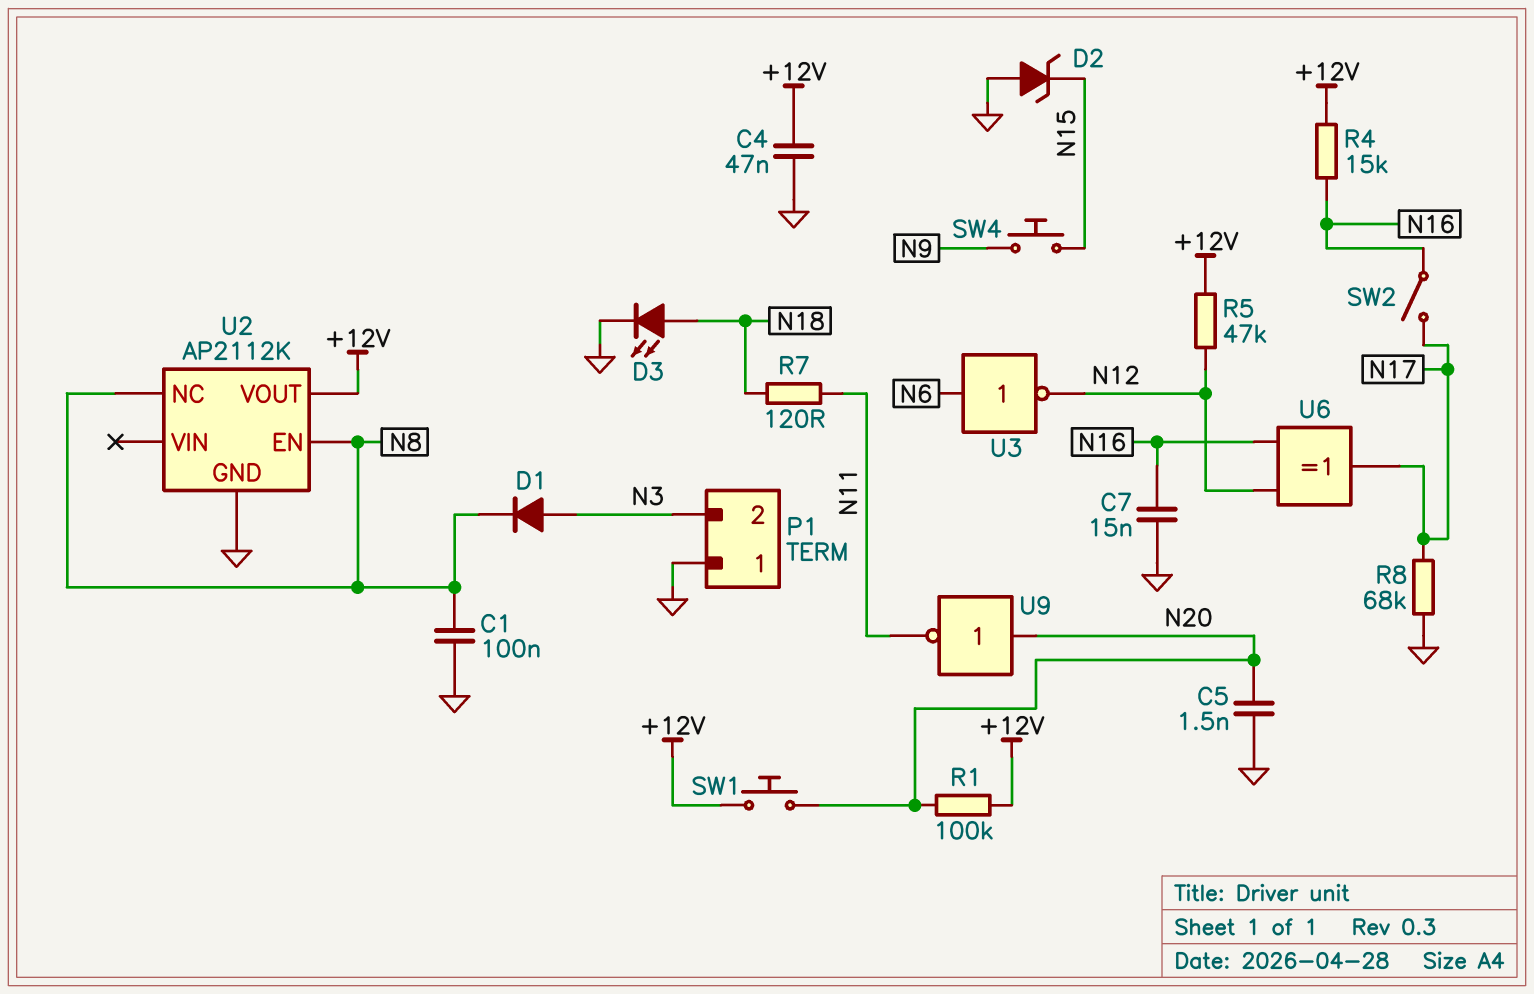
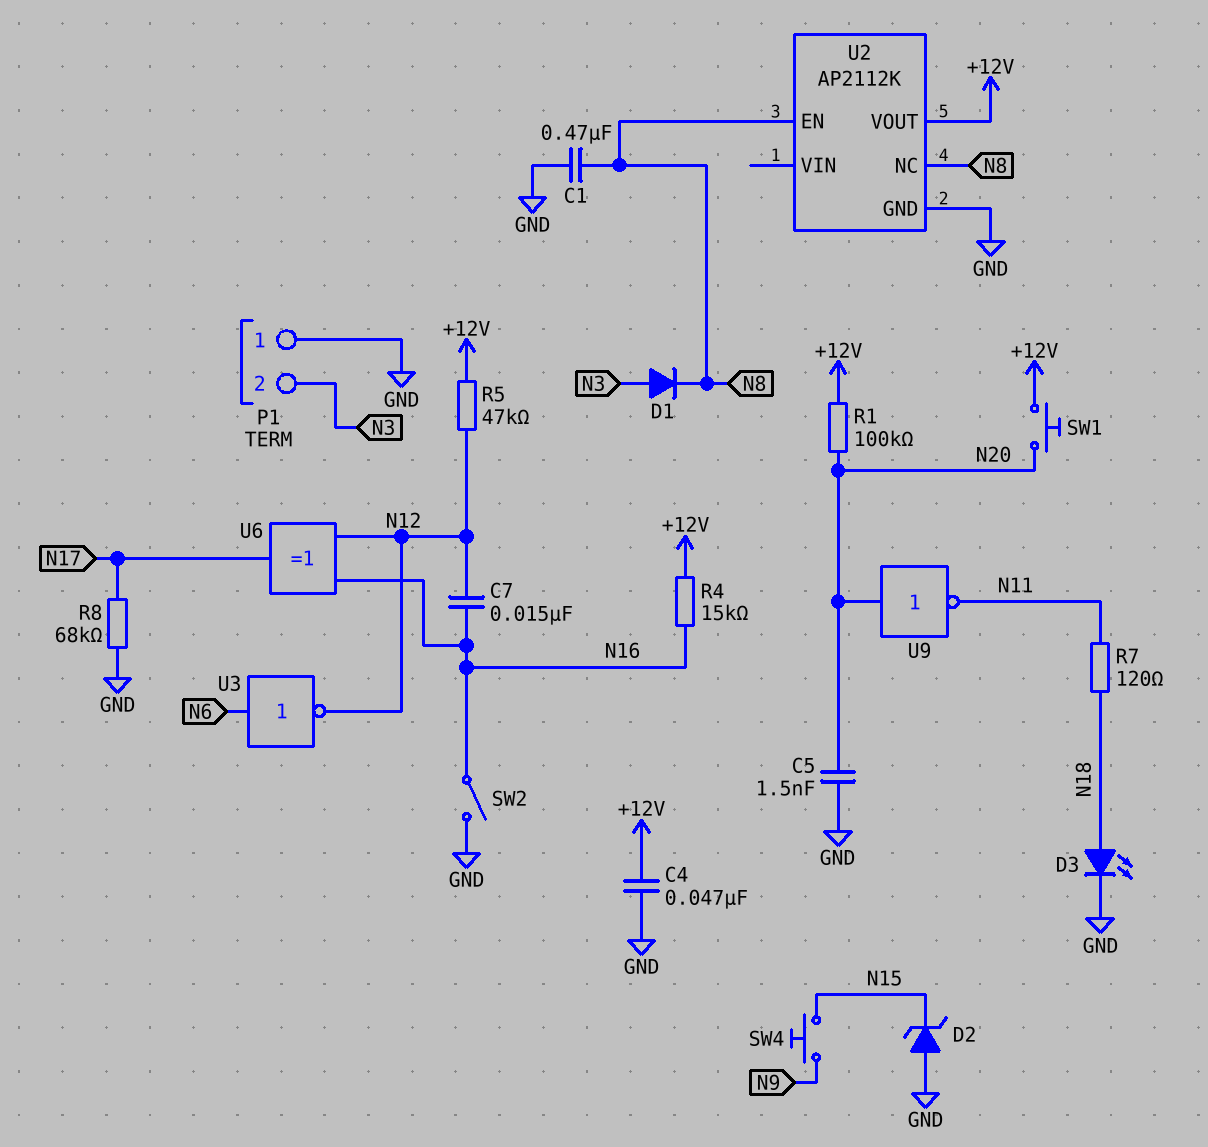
C1: 100nF (GND, N8) -> 470nF (GND, N8)
C7: 15nF (GND, N16) -> 15nF (N12, N16)
SW2: switch (N16, N17) -> switch (GND, N16)

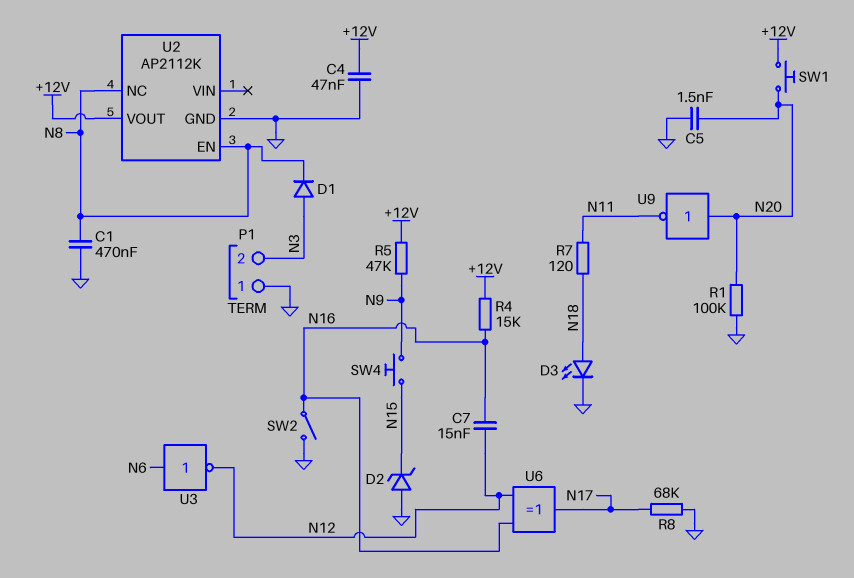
R1: 100k (+12V, N20) -> 100k (GND, N20)
R5: 47k (+12V, N12) -> 47k (+12V, N9)

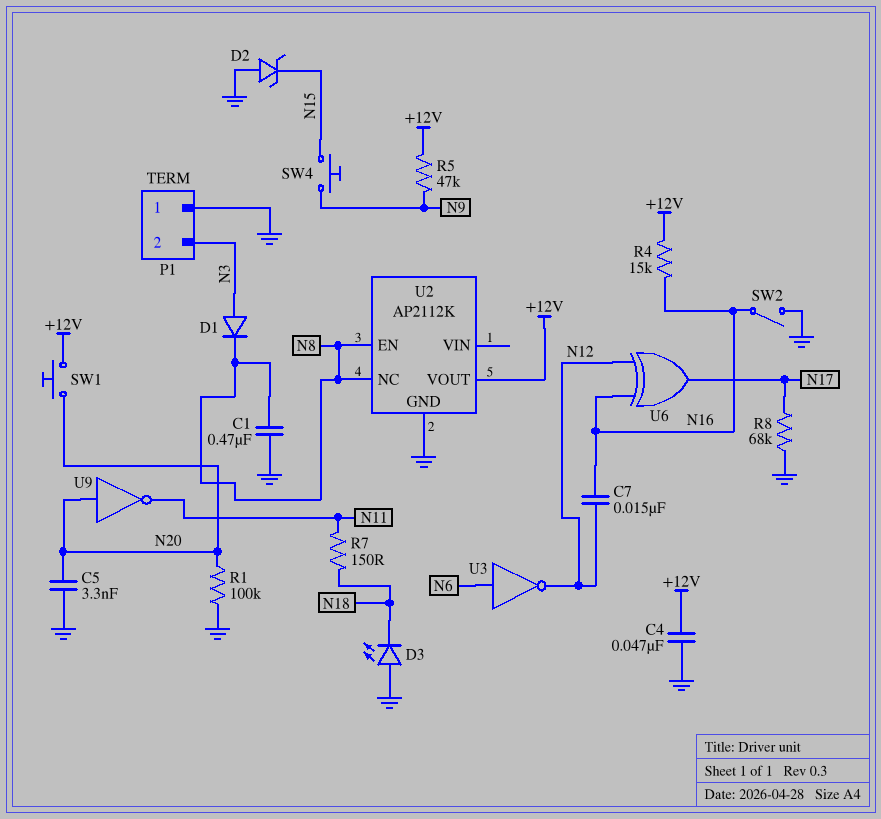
C5: 1.5nF (GND, N20) -> 3.3nF (GND, N20)
D3: LED (A N18, K GND) -> LED (A GND, K N18)
R7: 120 (N11, N18) -> 150 (N11, N18)

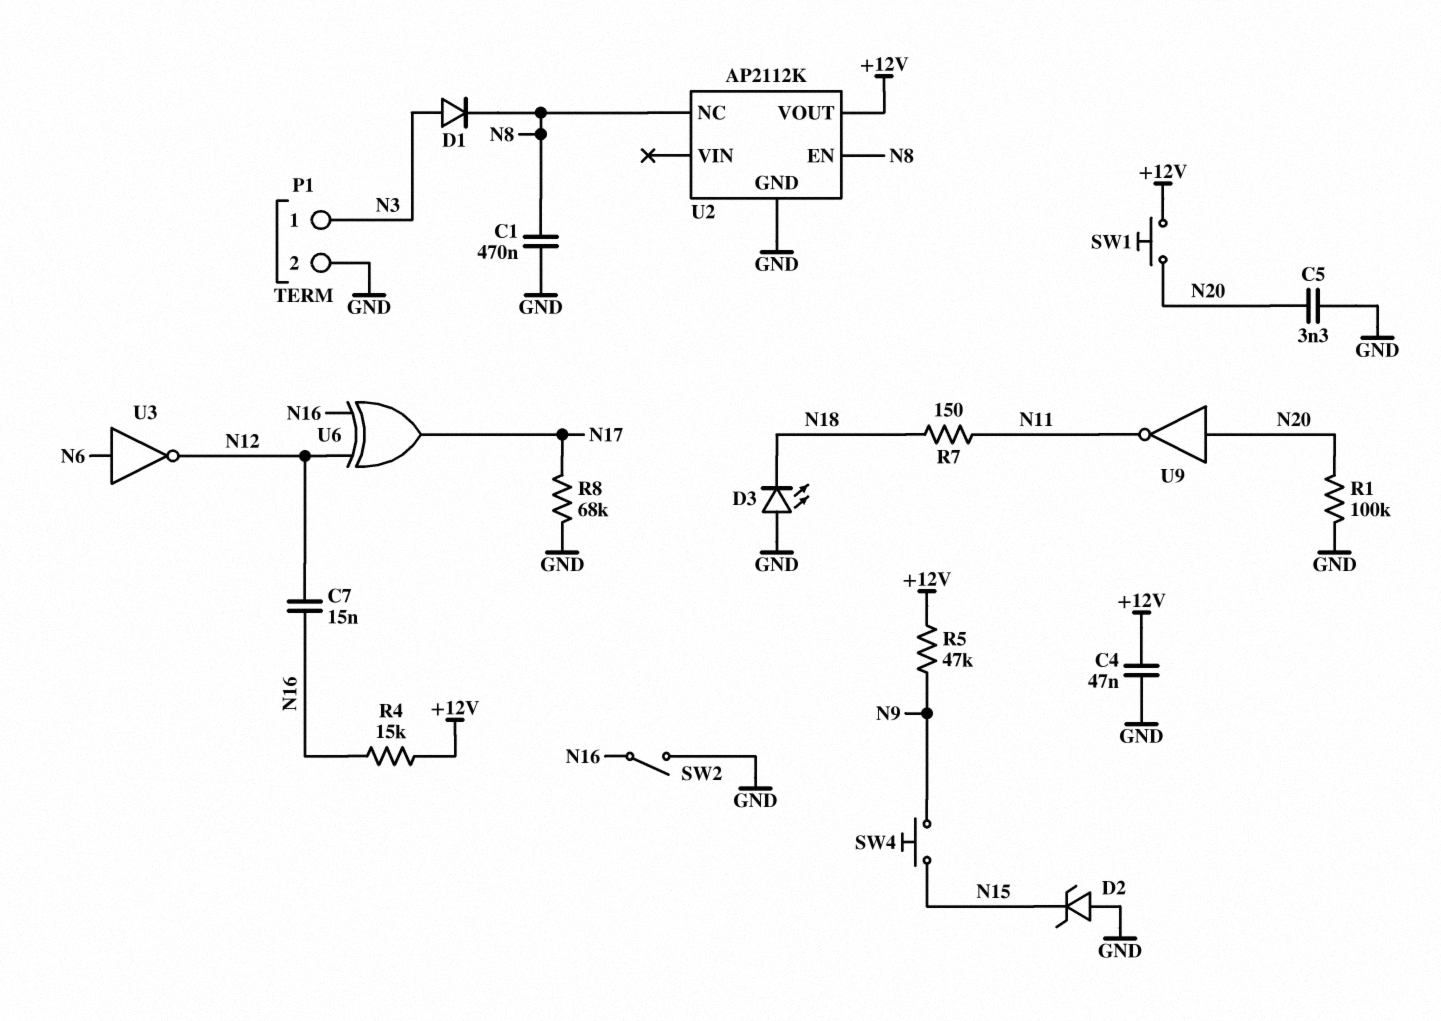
P1 pin 1: GND -> N3
P1 pin 2: N3 -> GND

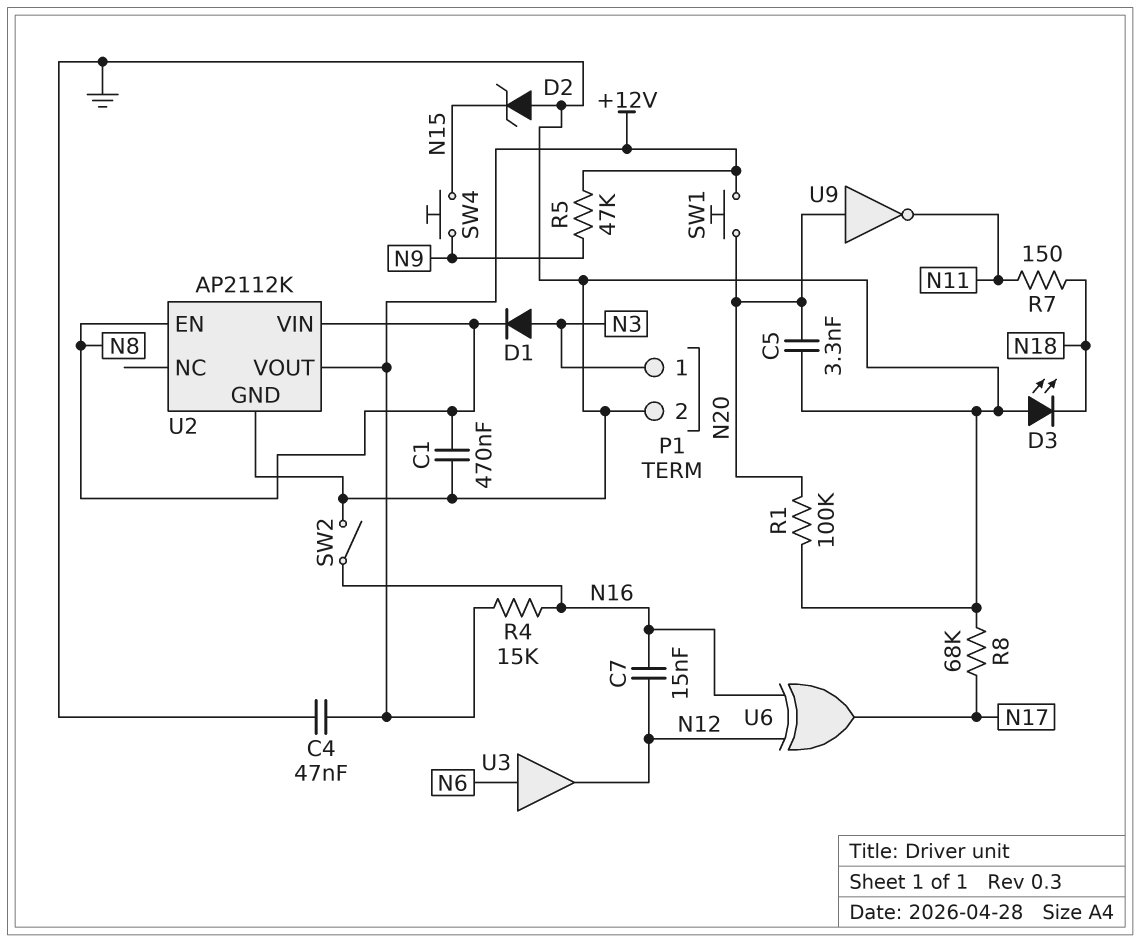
U2 pin NC: N8 -> none
U2 pin VIN: none -> N8
U3: NOT (in N6, out N12) -> buffer (in N6, out N12)

